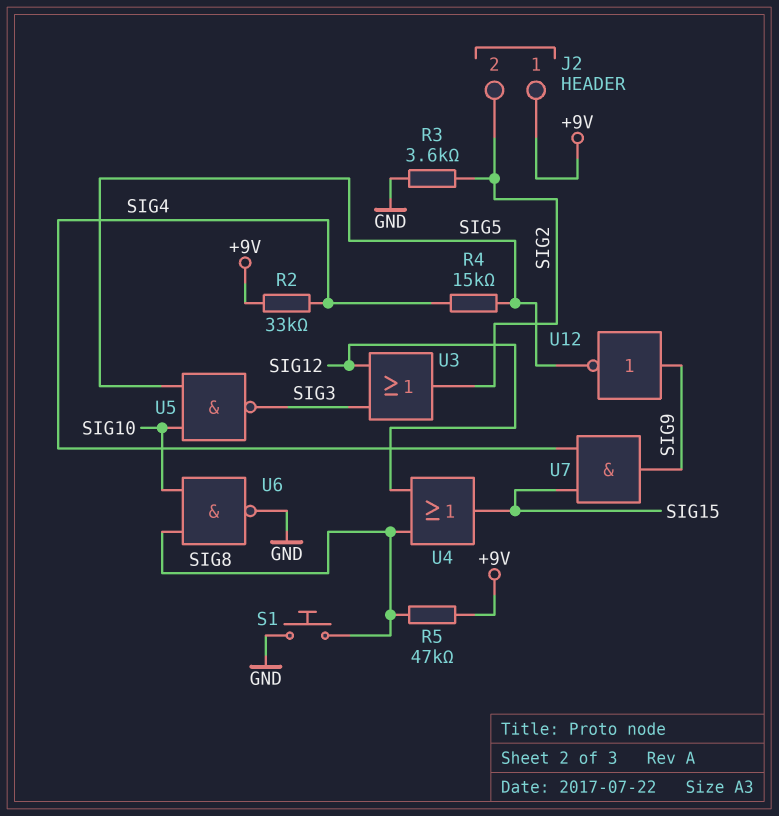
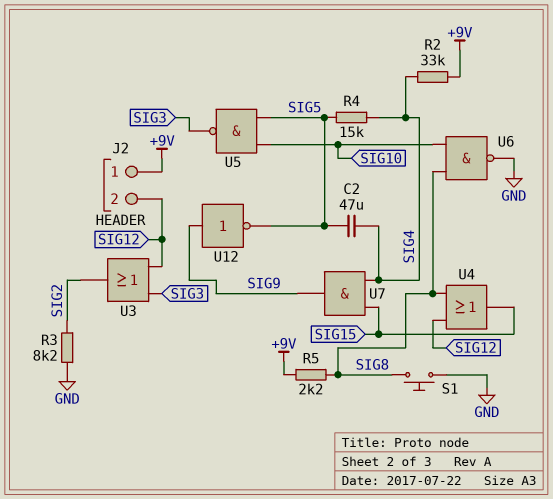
C2: none -> 47uF (SIG4, SIG5)
J2 pin 2: SIG2 -> SIG12
R3: 3.6k (GND, SIG2) -> 8.2k (GND, SIG2)
R5: 47k (+9V, SIG8) -> 2.2k (+9V, SIG8)

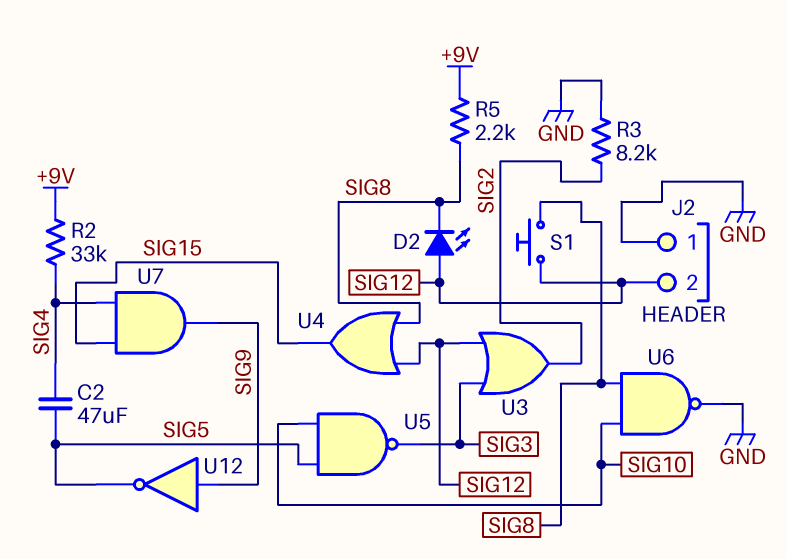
D2: none -> LED (A SIG12, K SIG8)
J2 pin 1: +9V -> GND
R4: 15k (SIG4, SIG5) -> none
S1: button (GND, SIG8) -> button (SIG8, SIG12)

